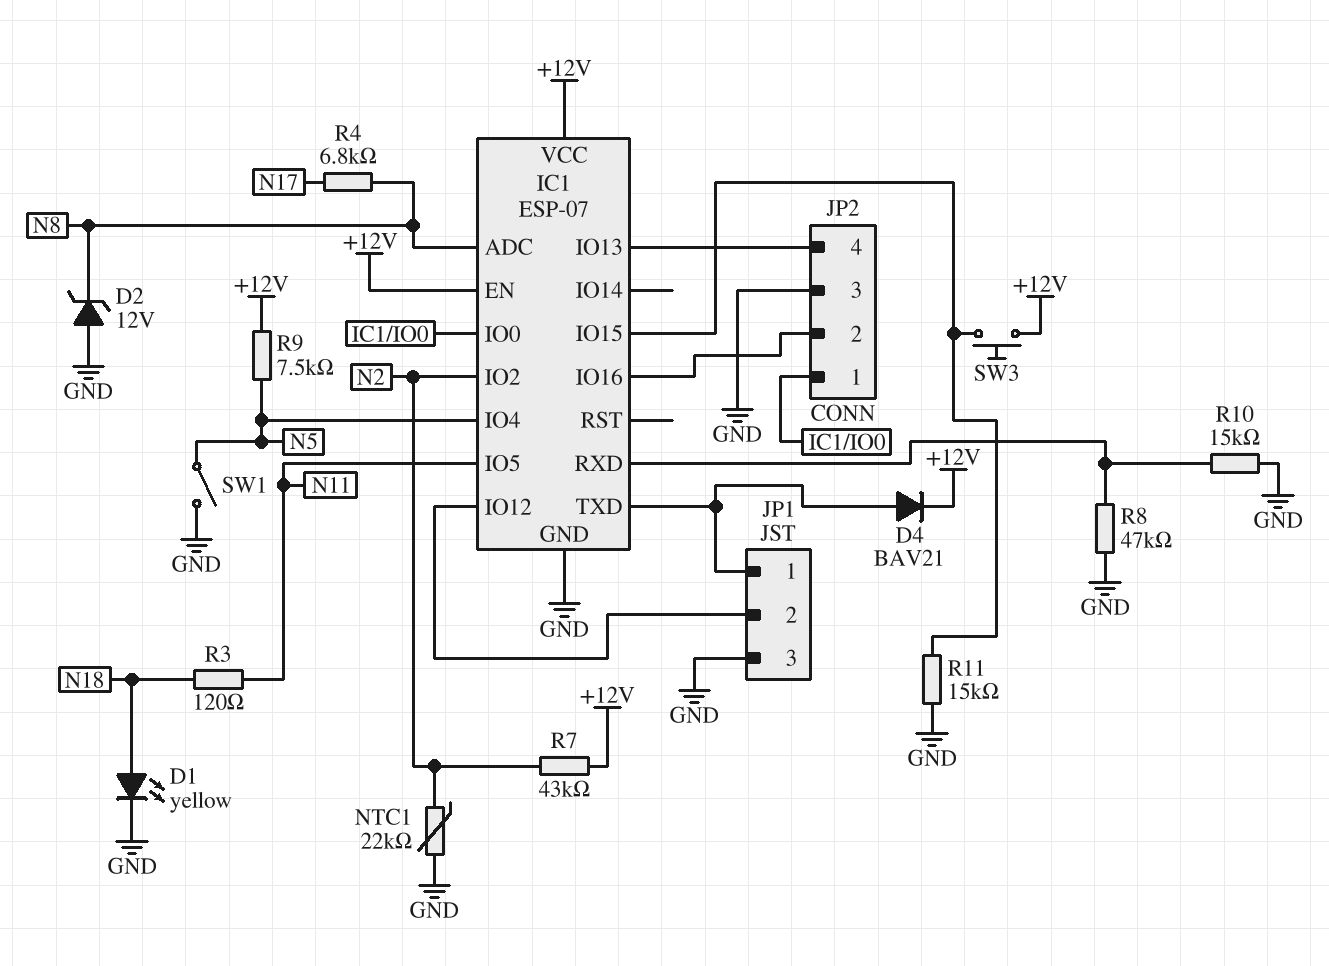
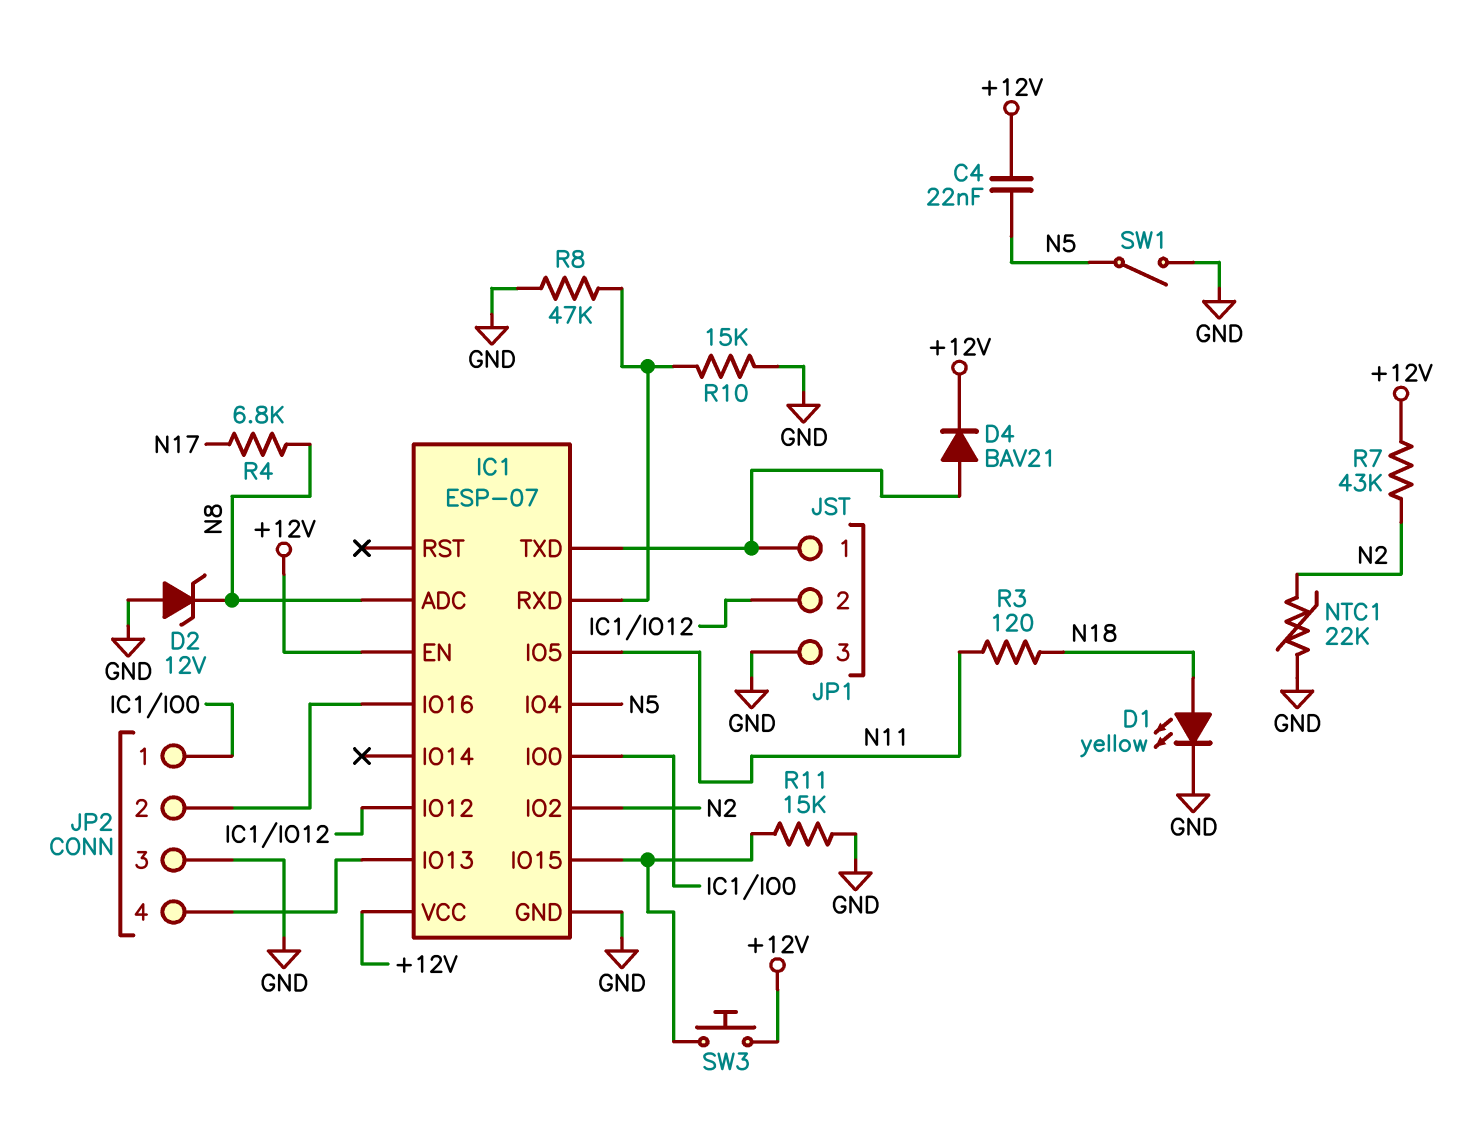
C4: none -> 22nF (+12V, N5)
R9: 7.5k (+12V, N5) -> none

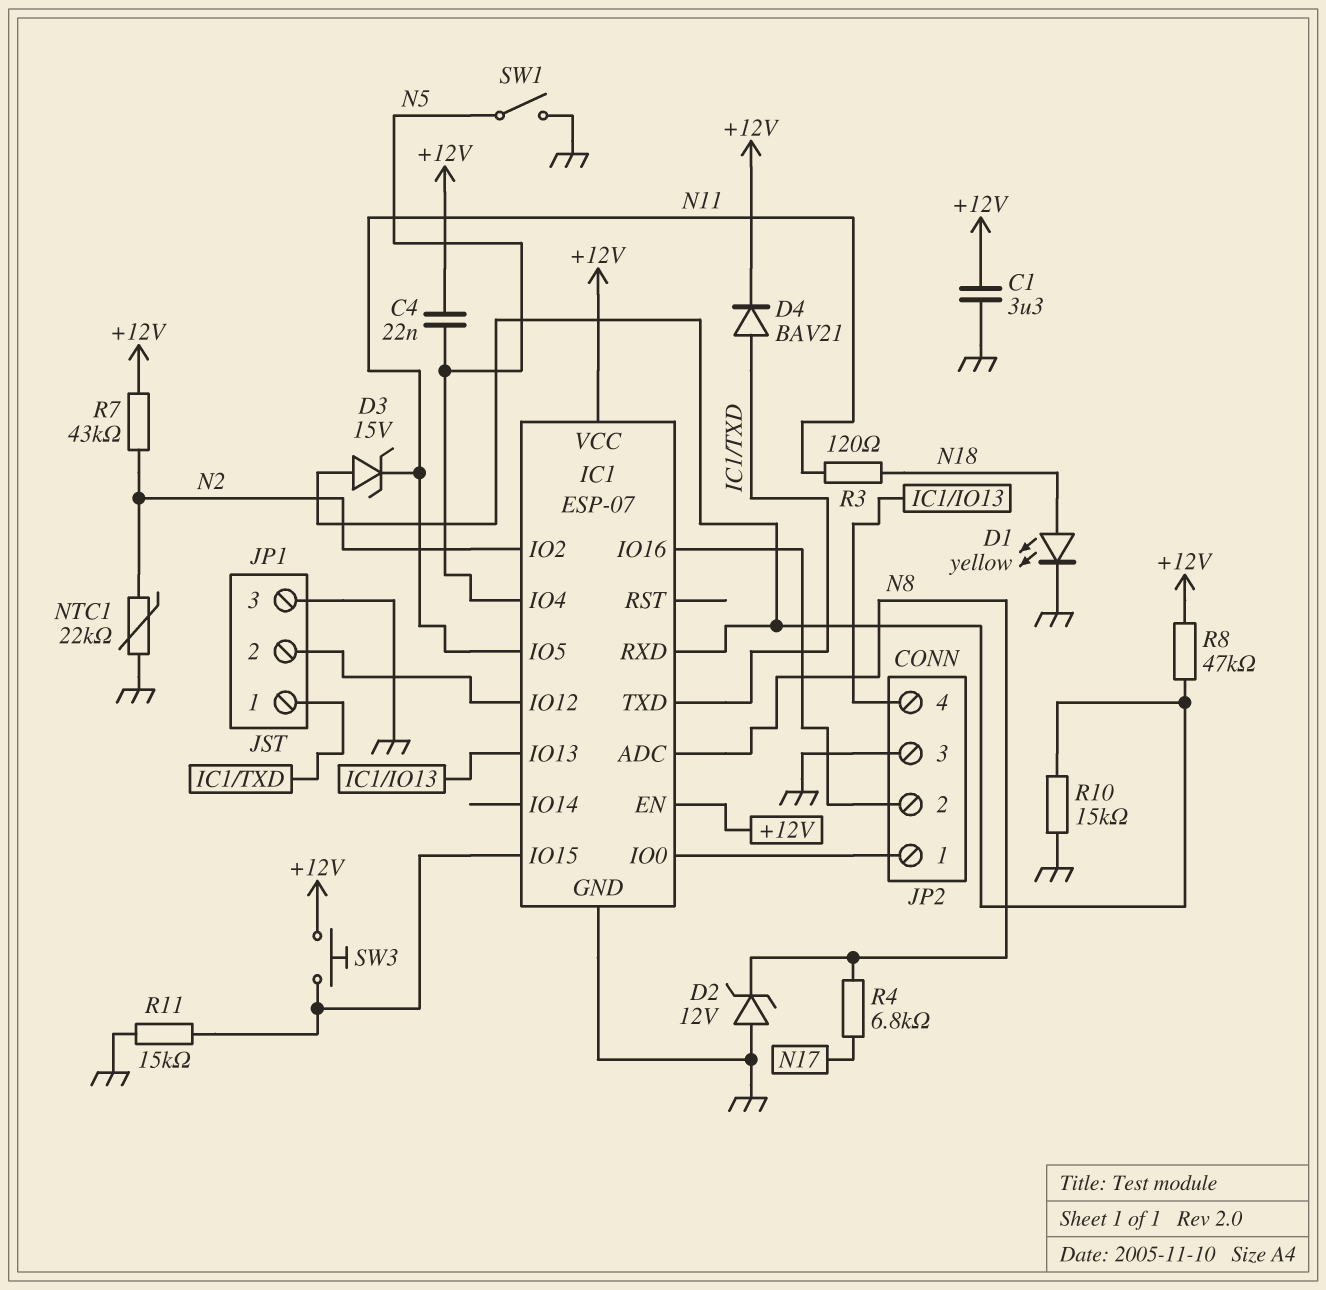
C1: none -> 3.3uF (+12V, GND)
D3: none -> zener 15V (A IC1/RXD, K N11)
R8: 47k (GND, IC1/RXD) -> 47k (+12V, IC1/RXD)

